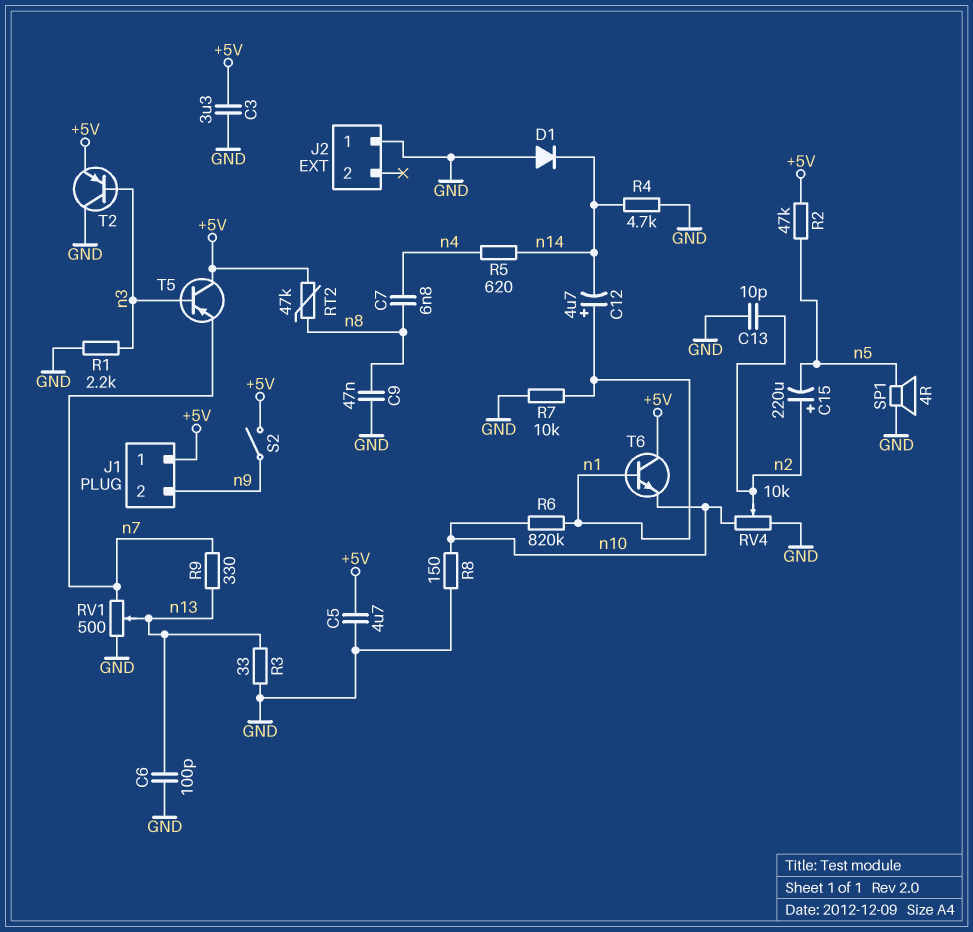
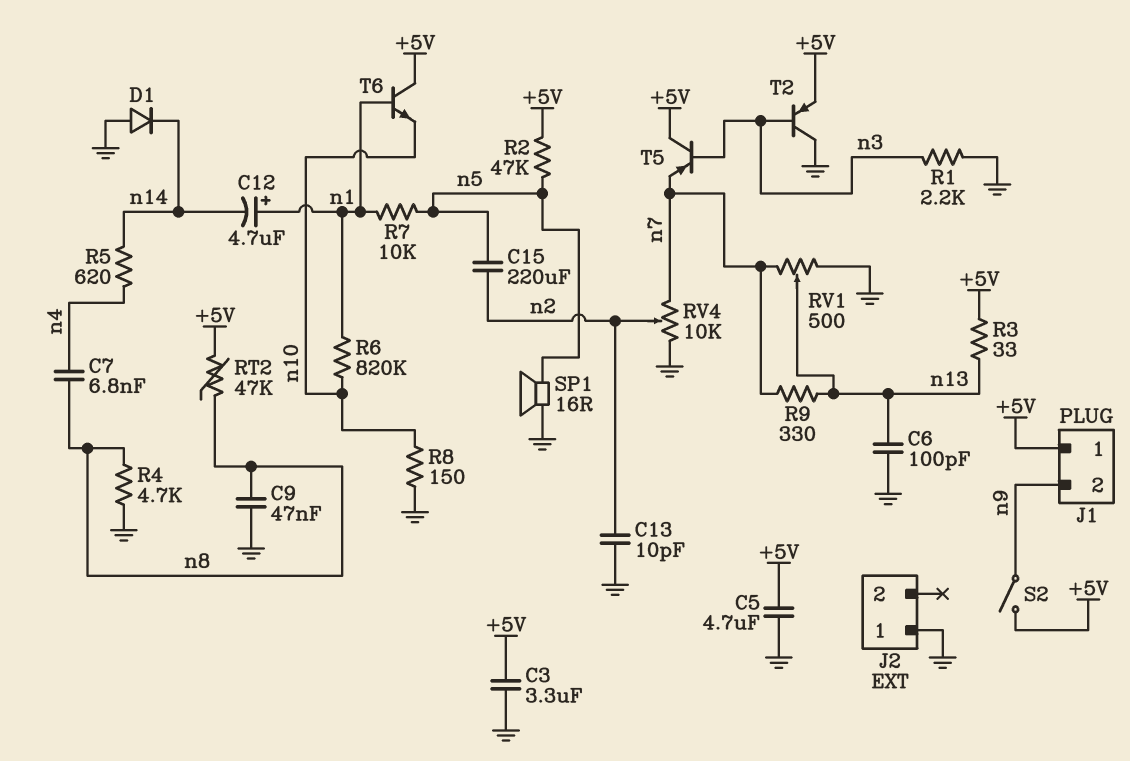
C15: 220uF (plus n2, minus n5) -> 220uF (n2, n5)
R3: 33 (GND, n13) -> 33 (+5V, n13)
R4: 4.7k (GND, n14) -> 4.7k (GND, n8)
R7: 10k (GND, n1) -> 10k (n1, n5)
RV4: 10k (GND, n10, wiper n2) -> 10k (GND, n7, wiper n2)
SP1: speaker 4R (GND, n5) -> speaker 16R (GND, n5)

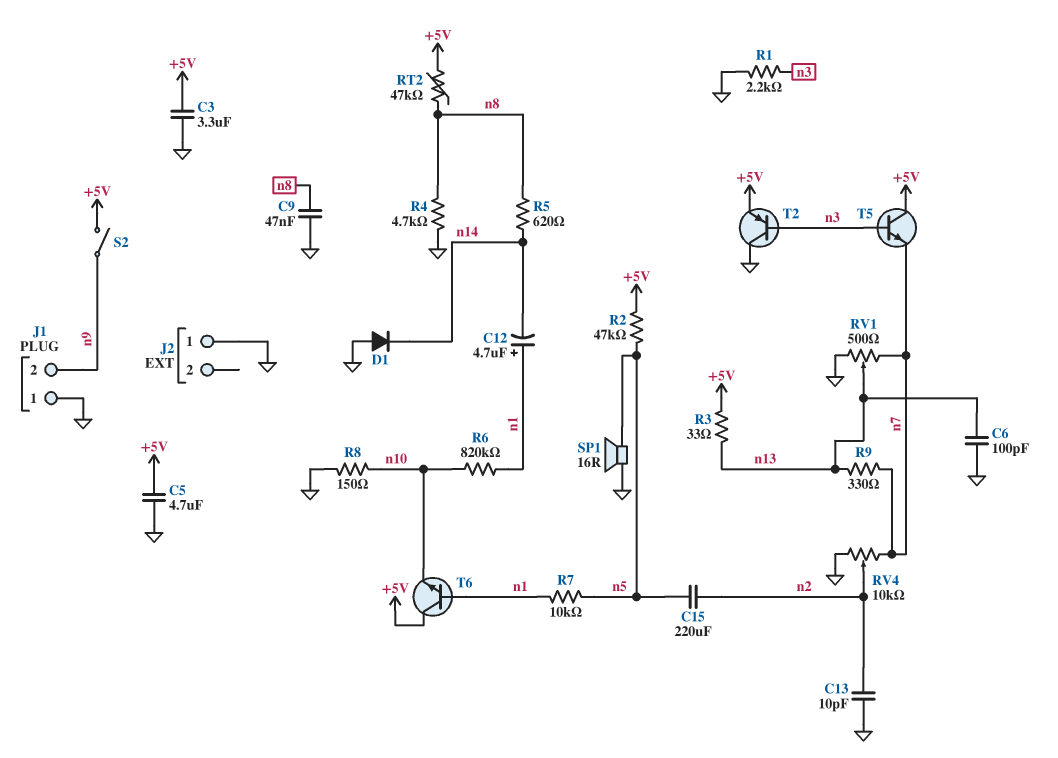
C7: 6.8nF (n4, n8) -> none
J1 pin 1: +5V -> GND
R5: 620 (n4, n14) -> 620 (n8, n14)
T5: PNP (B n3, C +5V, E n7) -> NPN (B n3, C +5V, E n7)

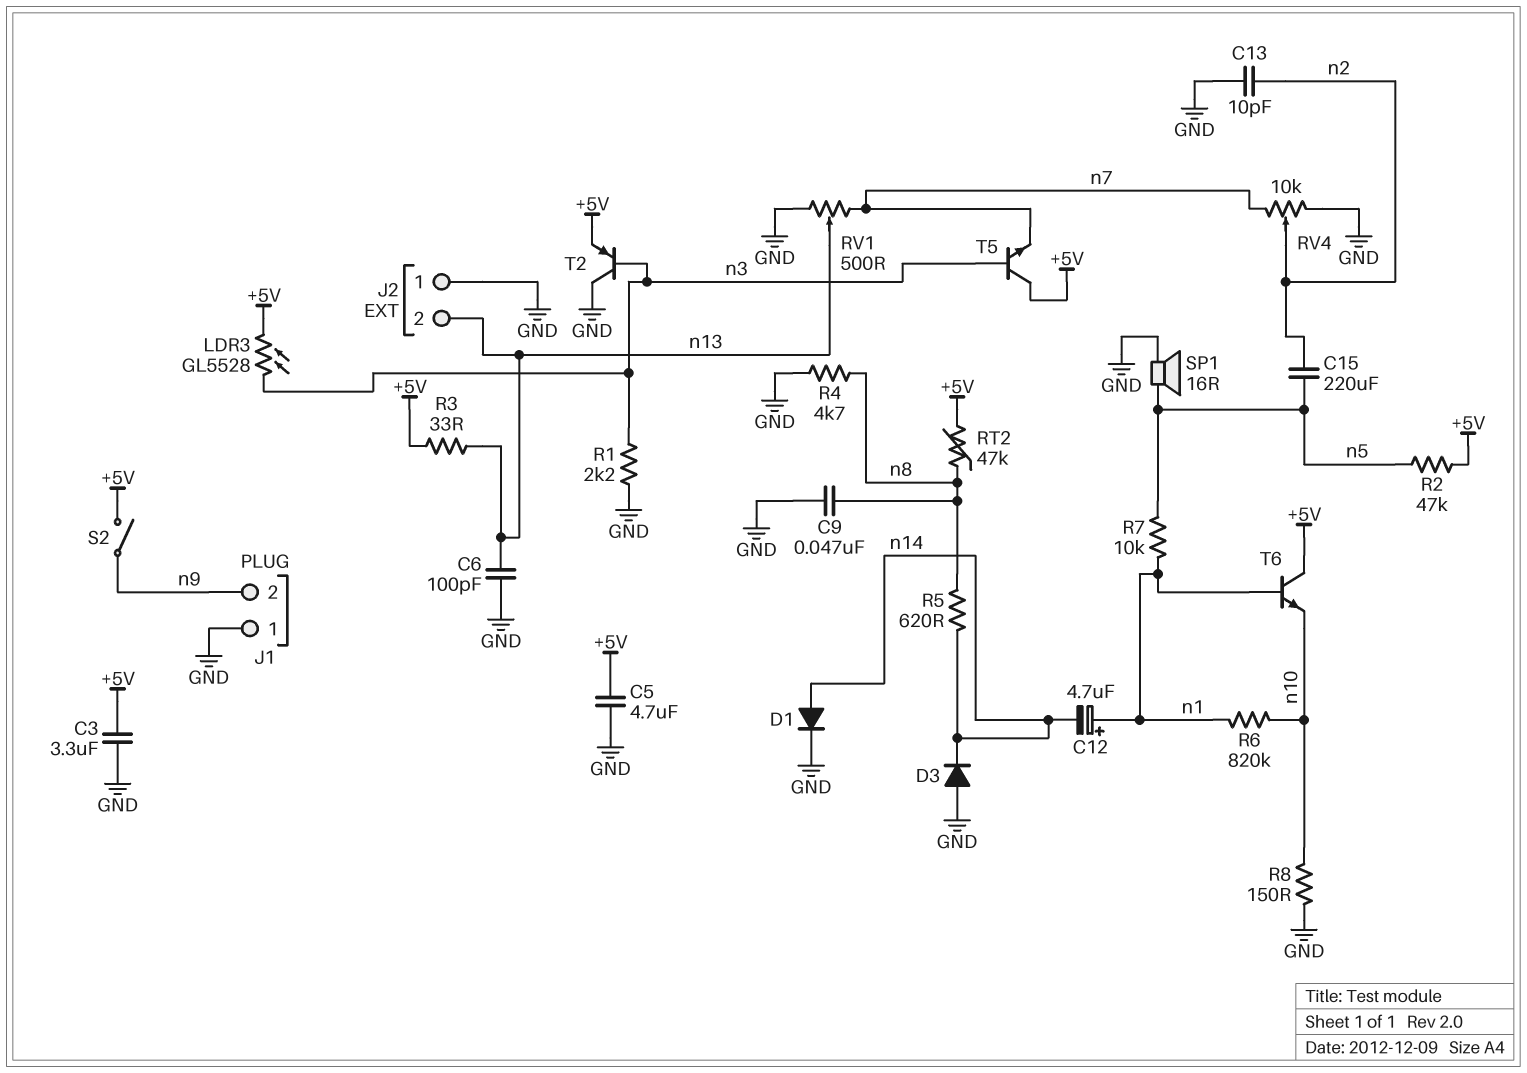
D1: diode (A GND, K n14) -> diode (A n14, K GND)
D3: none -> diode (A GND, K n14)
J2 pin 2: none -> n13
LDR3: none -> GL5528 (+5V, n3)
R9: 330 (n7, n13) -> none

